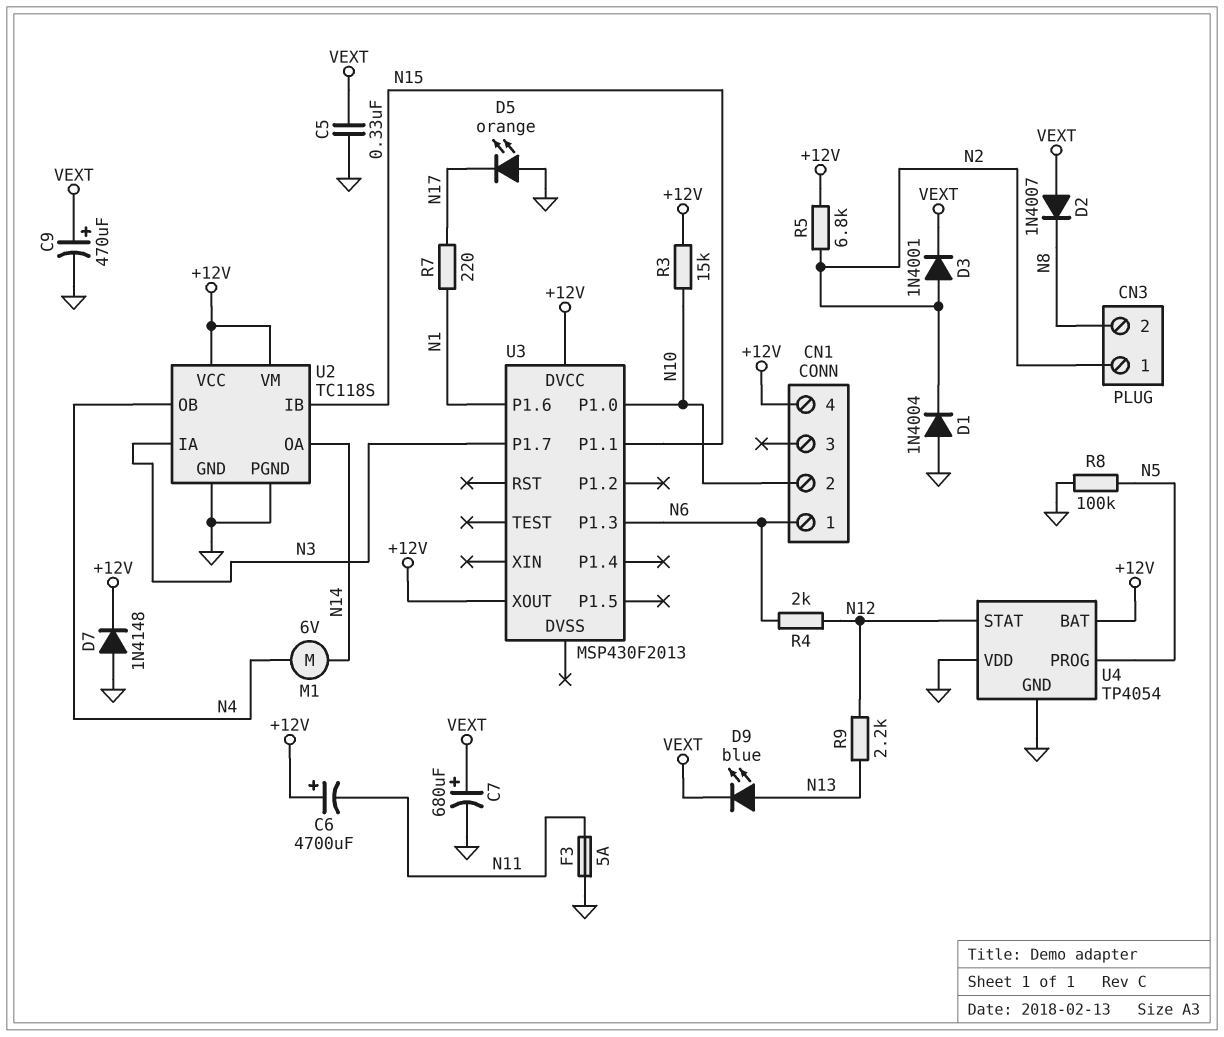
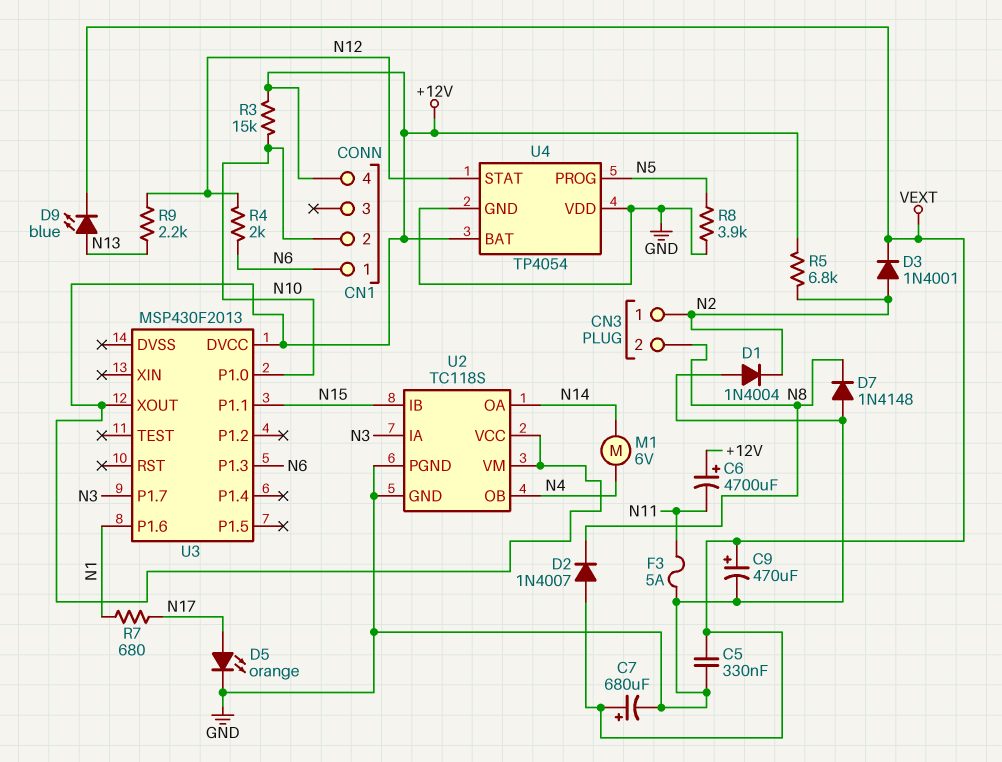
D5: LED orange (A GND, K N17) -> LED orange (A N17, K GND)
D7: diode 1N4148 (A GND, K +12V) -> diode 1N4148 (A GND, K N8)
R7: 220 (N1, N17) -> 680 (N1, N17)
R8: 100k (GND, N5) -> 3.9k (GND, N5)

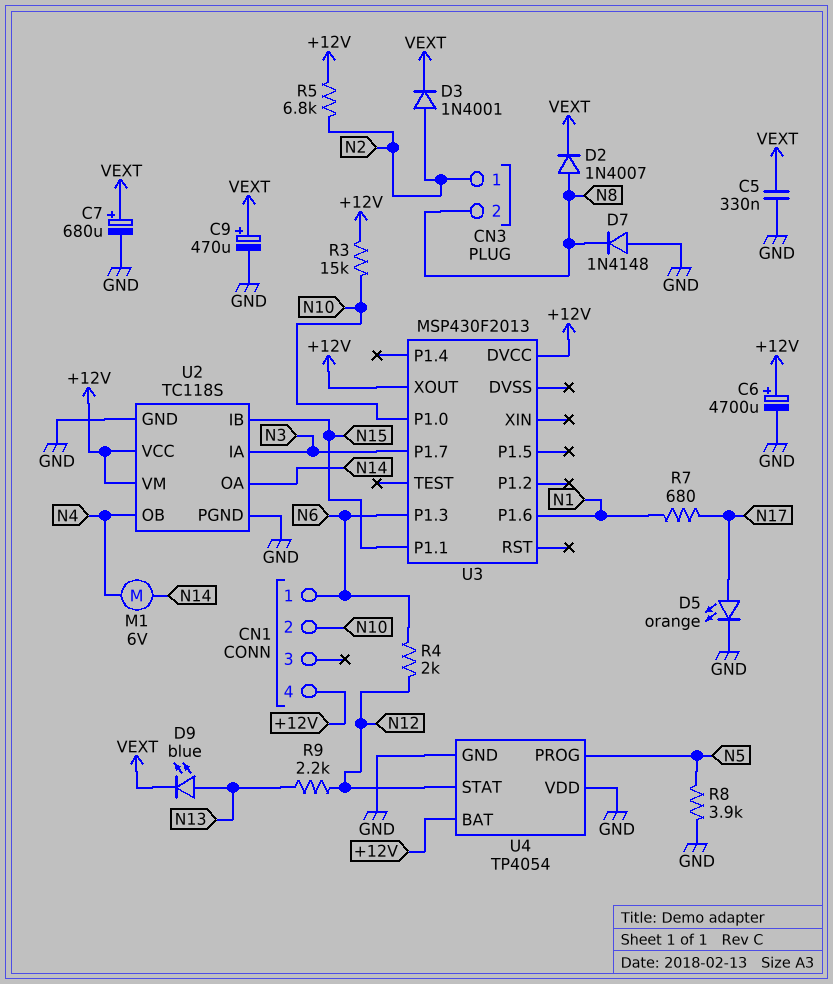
C6: 4700uF (plus +12V, minus N11) -> 4700uF (plus +12V, minus GND)
D1: diode 1N4004 (A GND, K N2) -> none
D2: diode 1N4007 (A VEXT, K N8) -> diode 1N4007 (A N8, K VEXT)
F3: 5A (GND, N11) -> none

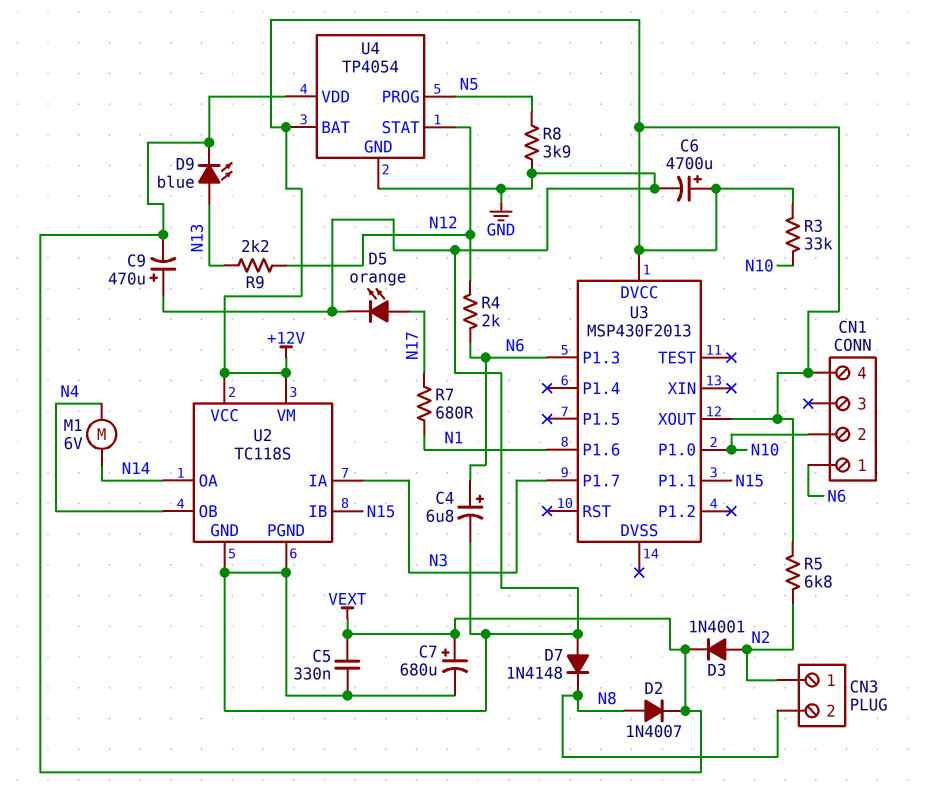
C4: none -> 6.8uF (plus N6, minus GND)
C9: 470uF (plus VEXT, minus GND) -> 470uF (plus GND, minus VEXT)
R3: 15k (+12V, N10) -> 33k (+12V, N10)
U4 pin VDD: GND -> VEXT

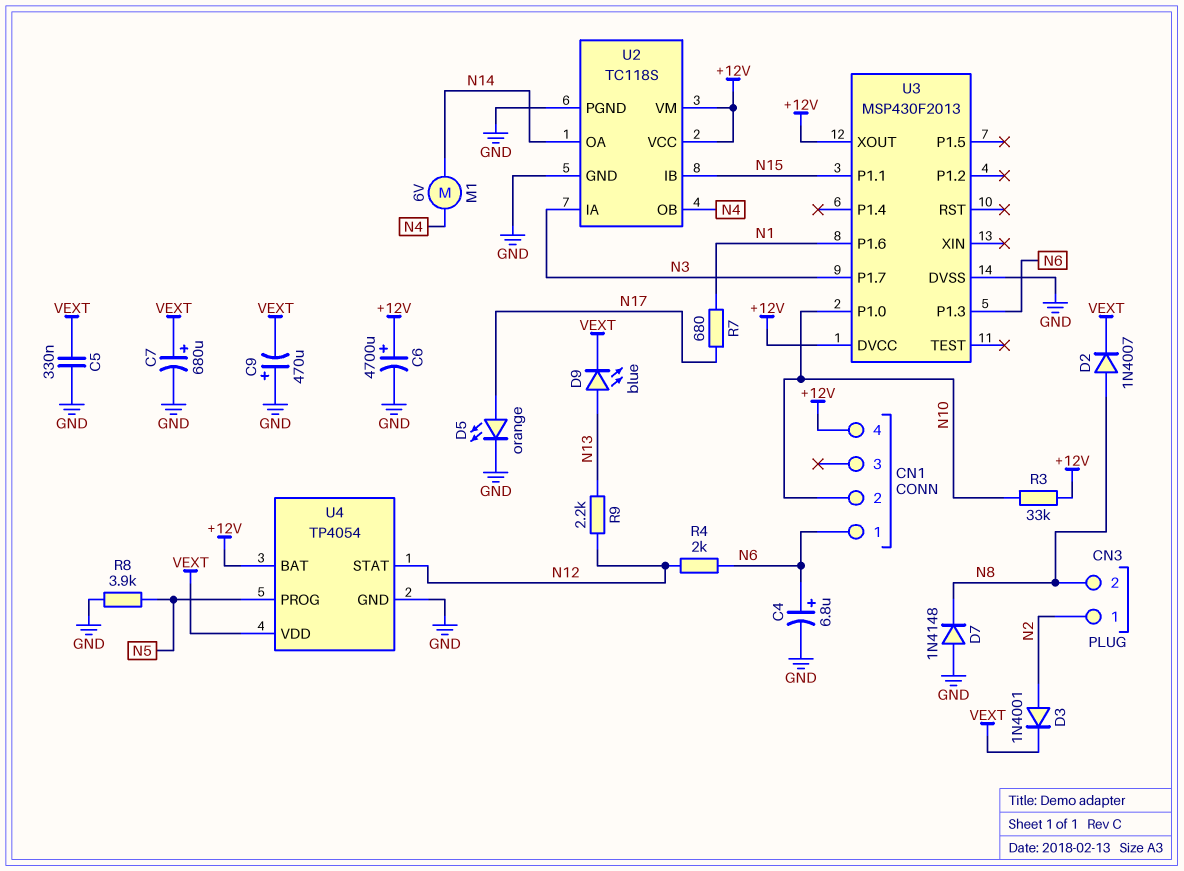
R5: 6.8k (+12V, N2) -> none
U3 pin DVSS: none -> GND

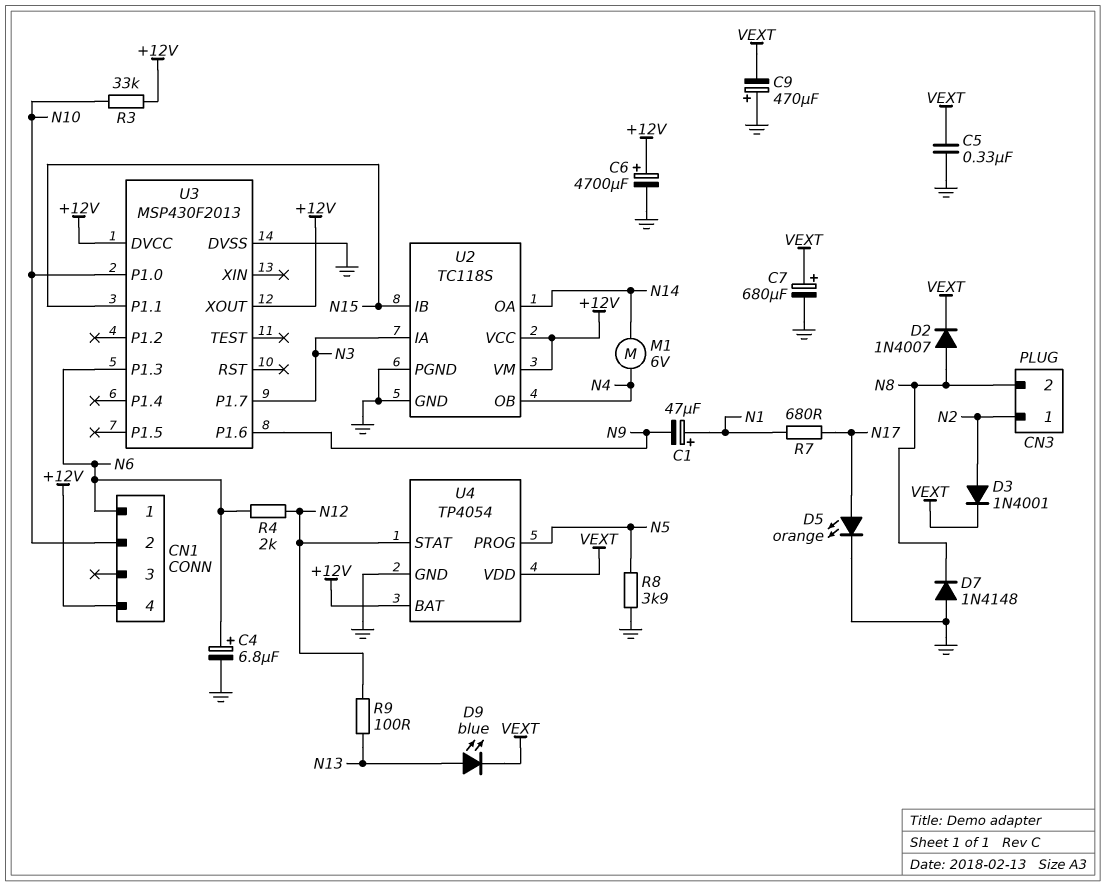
C1: none -> 47uF (plus N1, minus N9)
R9: 2.2k (N12, N13) -> 100 (N12, N13)
U3 pin P1.6: N1 -> N9

